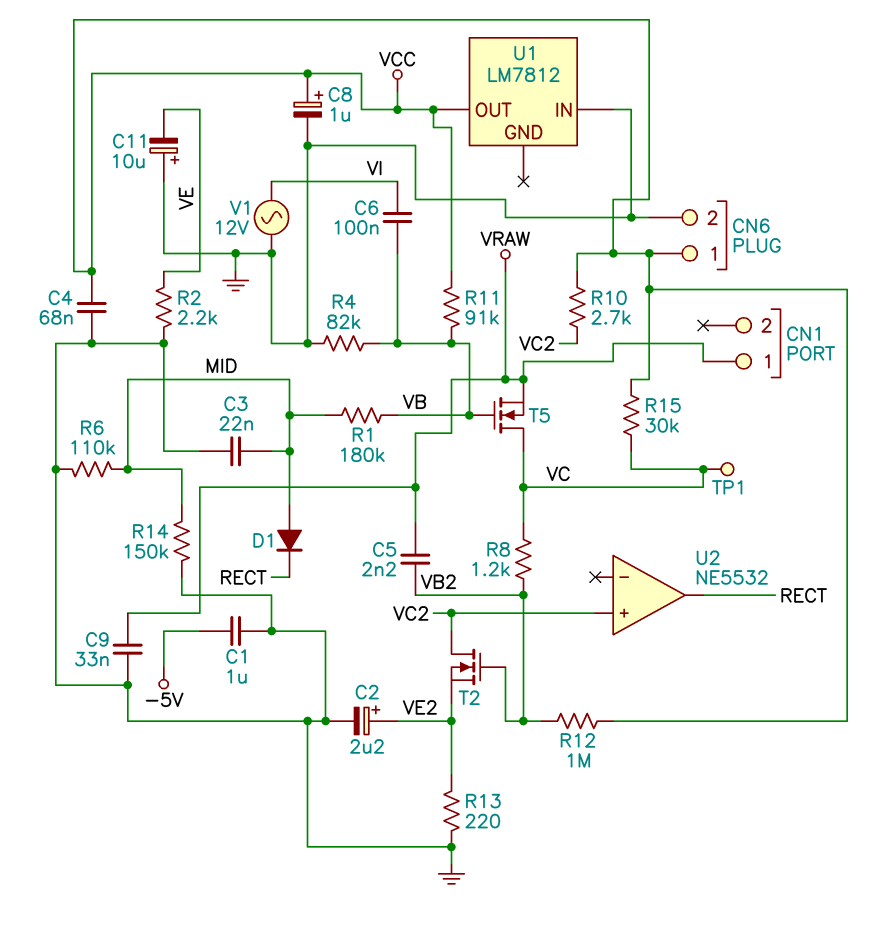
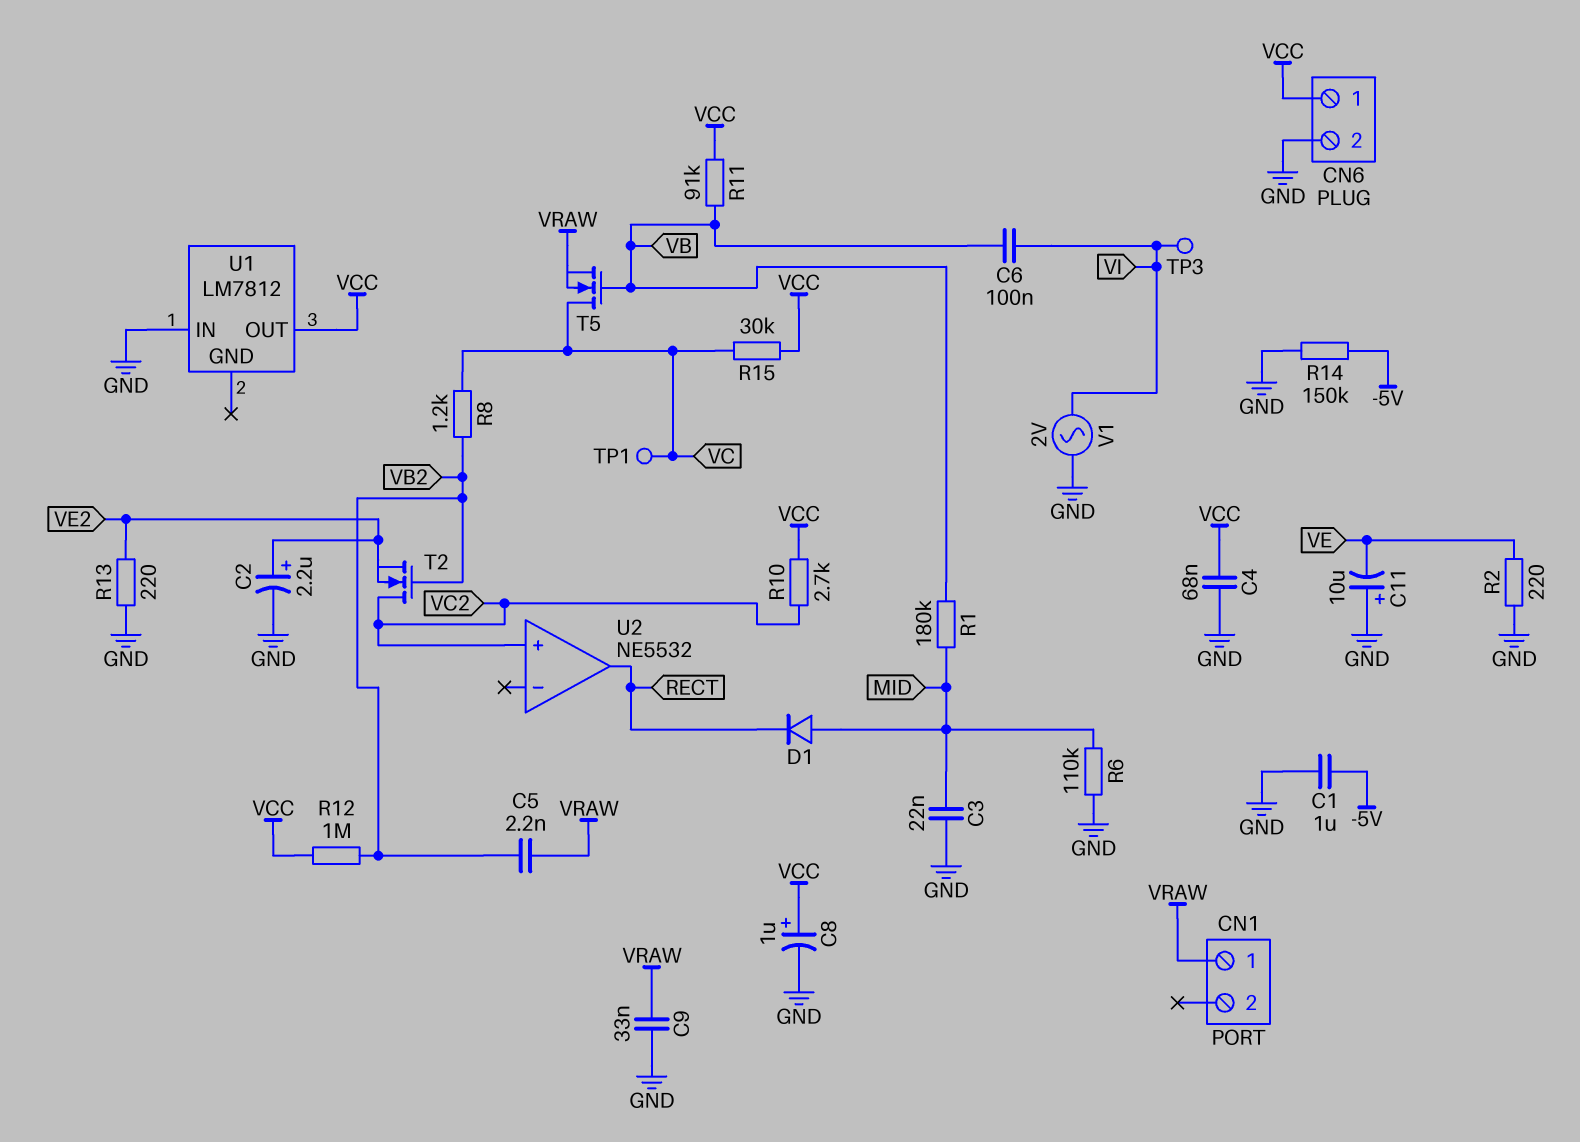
R2: 2.2k (GND, VE) -> 220 (GND, VE)
R4: 82k (GND, VB) -> none
R14: 150k (GND, MID) -> 150k (-5V, GND)
TP3: none -> test point (VI)
V1: AC 12V (GND, VI) -> AC 2V (GND, VI)

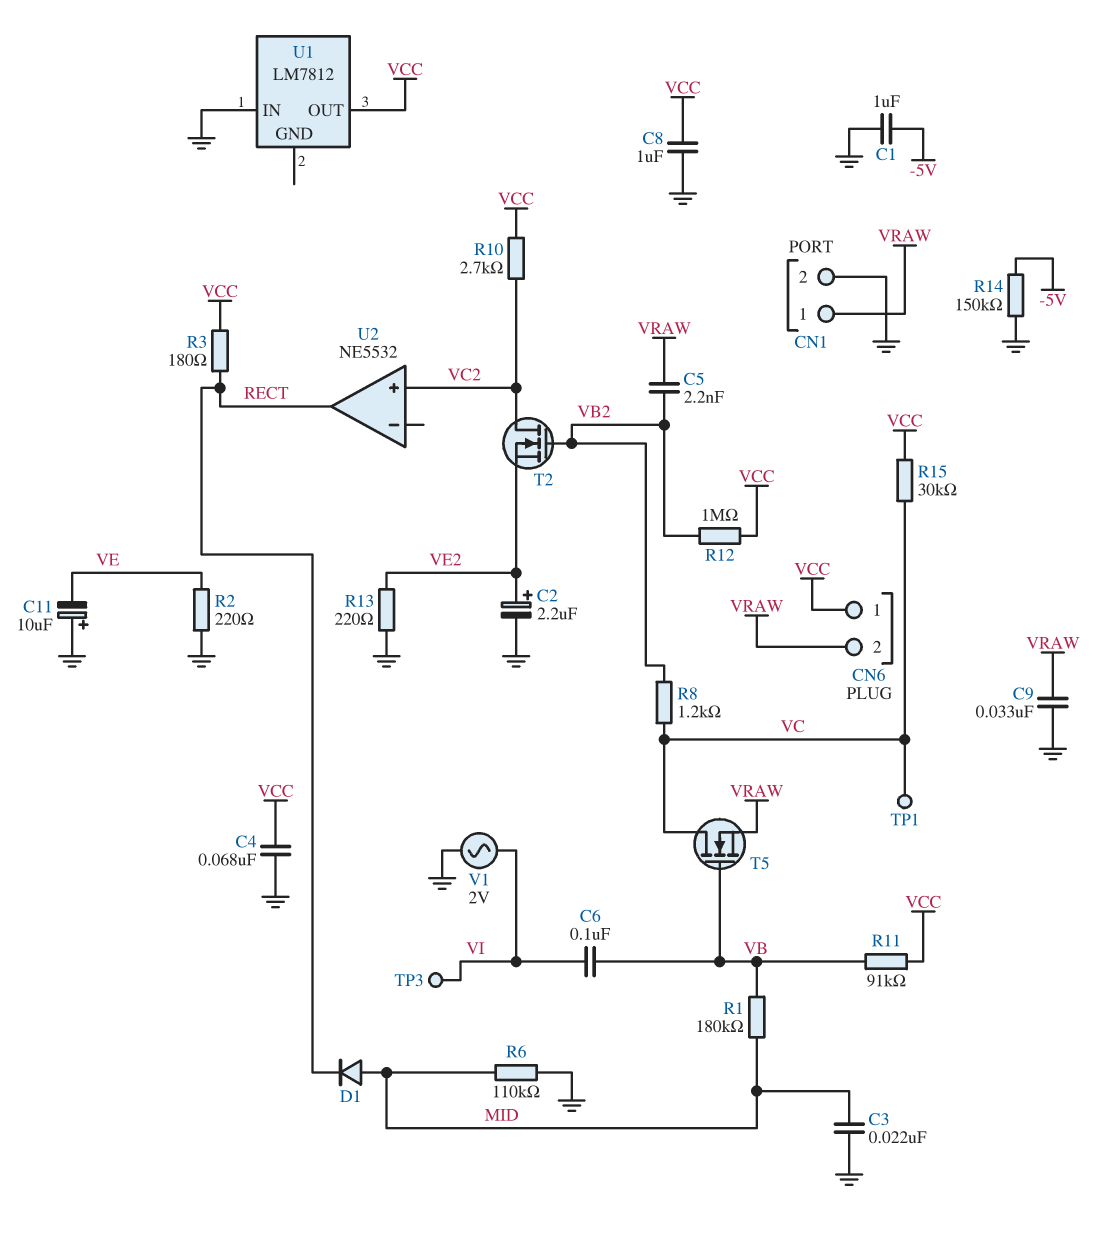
C8: 1uF (plus VCC, minus GND) -> 1uF (GND, VCC)
CN1 pin 2: none -> GND
CN6 pin 2: GND -> VRAW
R3: none -> 180 (RECT, VCC)

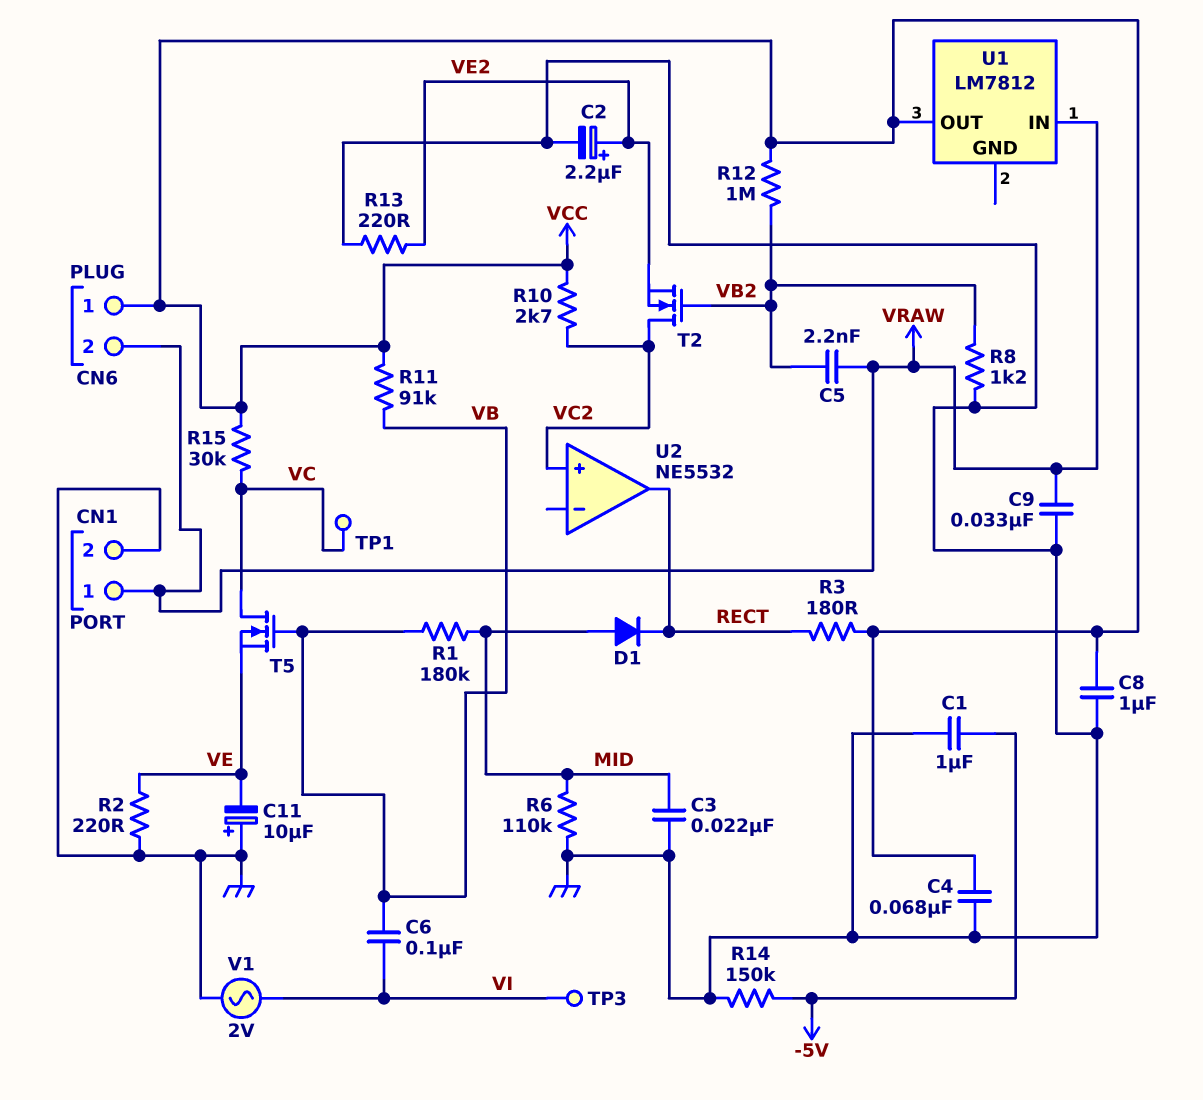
R8: 1.2k (VB2, VC) -> 1.2k (GND, VB2)
T5: NMOS (G VB, D VC, S VRAW) -> NMOS (G VB, D VC, S VE)
U1 pin IN: GND -> VRAW

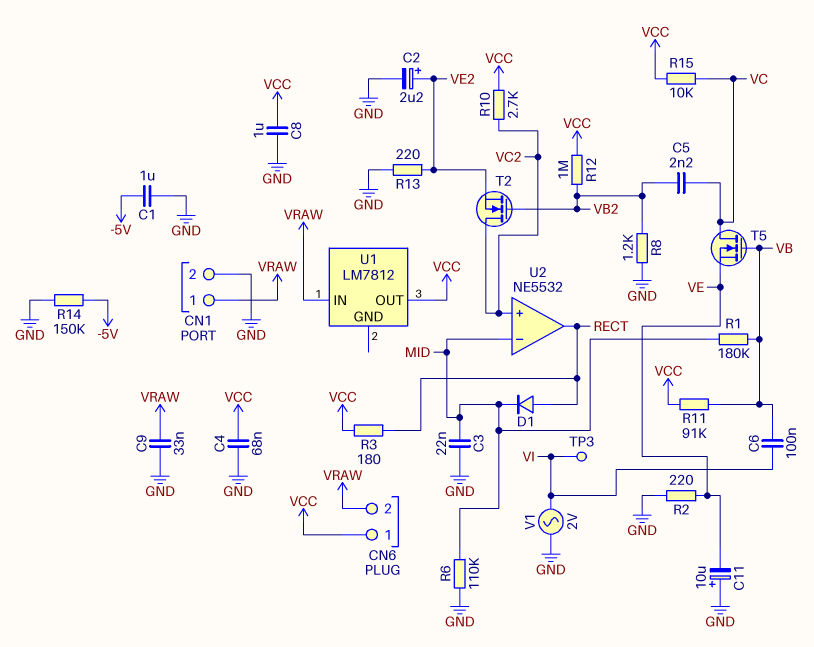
C5: 2.2nF (VB2, VRAW) -> 2.2nF (VB2, VC)
D1: diode (A MID, K RECT) -> diode (A RECT, K MID)
R15: 30k (VC, VCC) -> 10k (VC, VCC)
TP1: test point (VC) -> none
U2 pin in-: none -> MID

